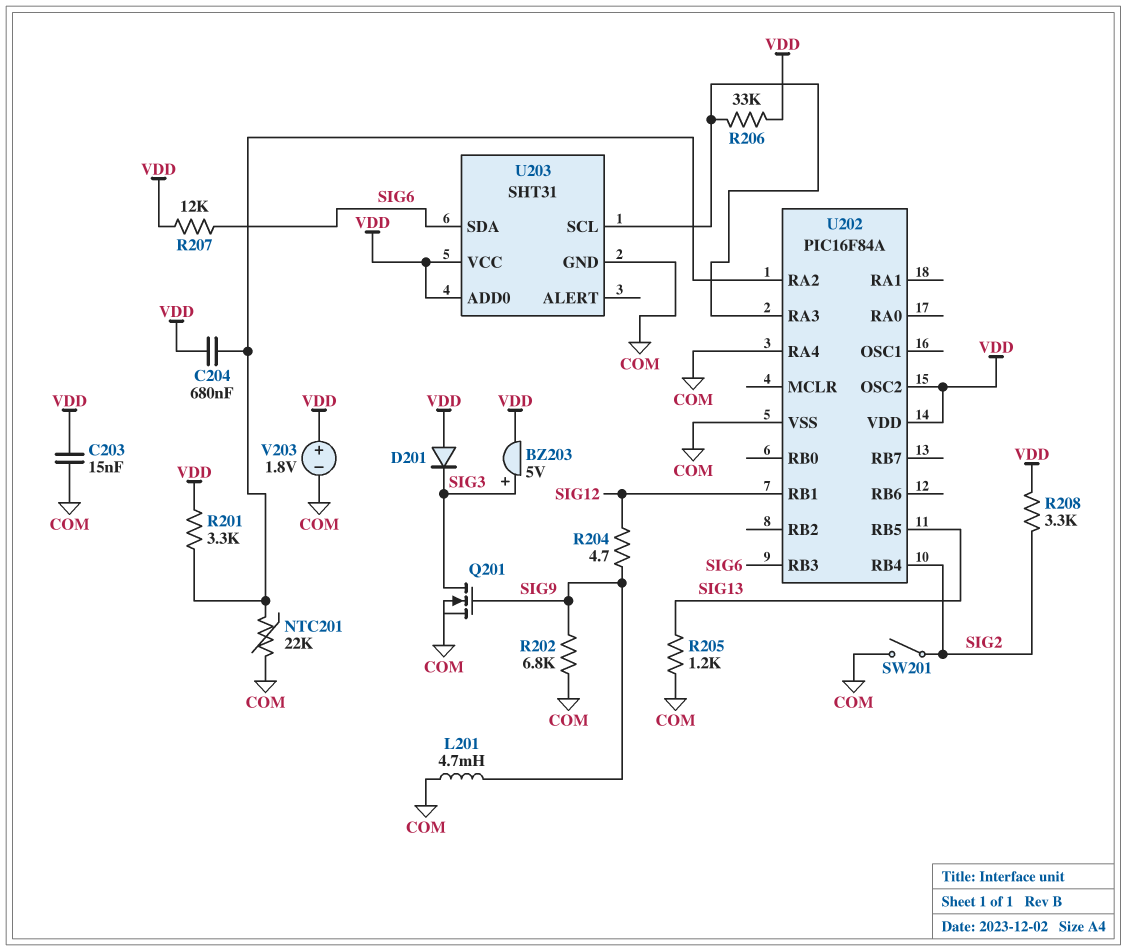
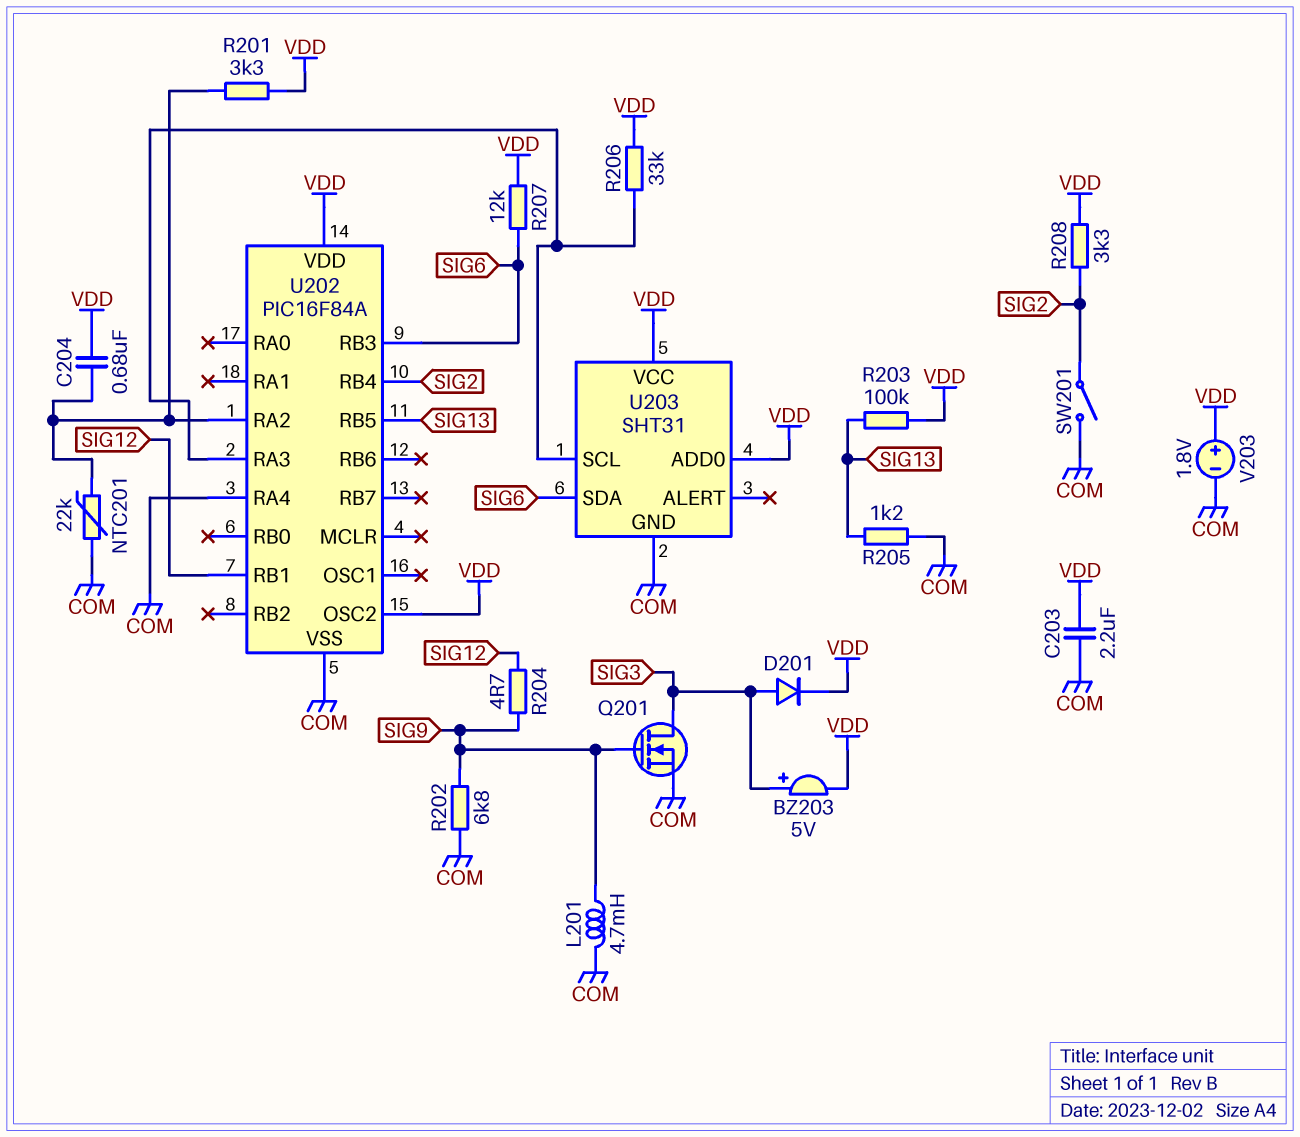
C203: 15nF (COM, VDD) -> 2.2uF (COM, VDD)
D201: diode (A VDD, K SIG3) -> diode (A SIG3, K VDD)
R203: none -> 100k (SIG13, VDD)

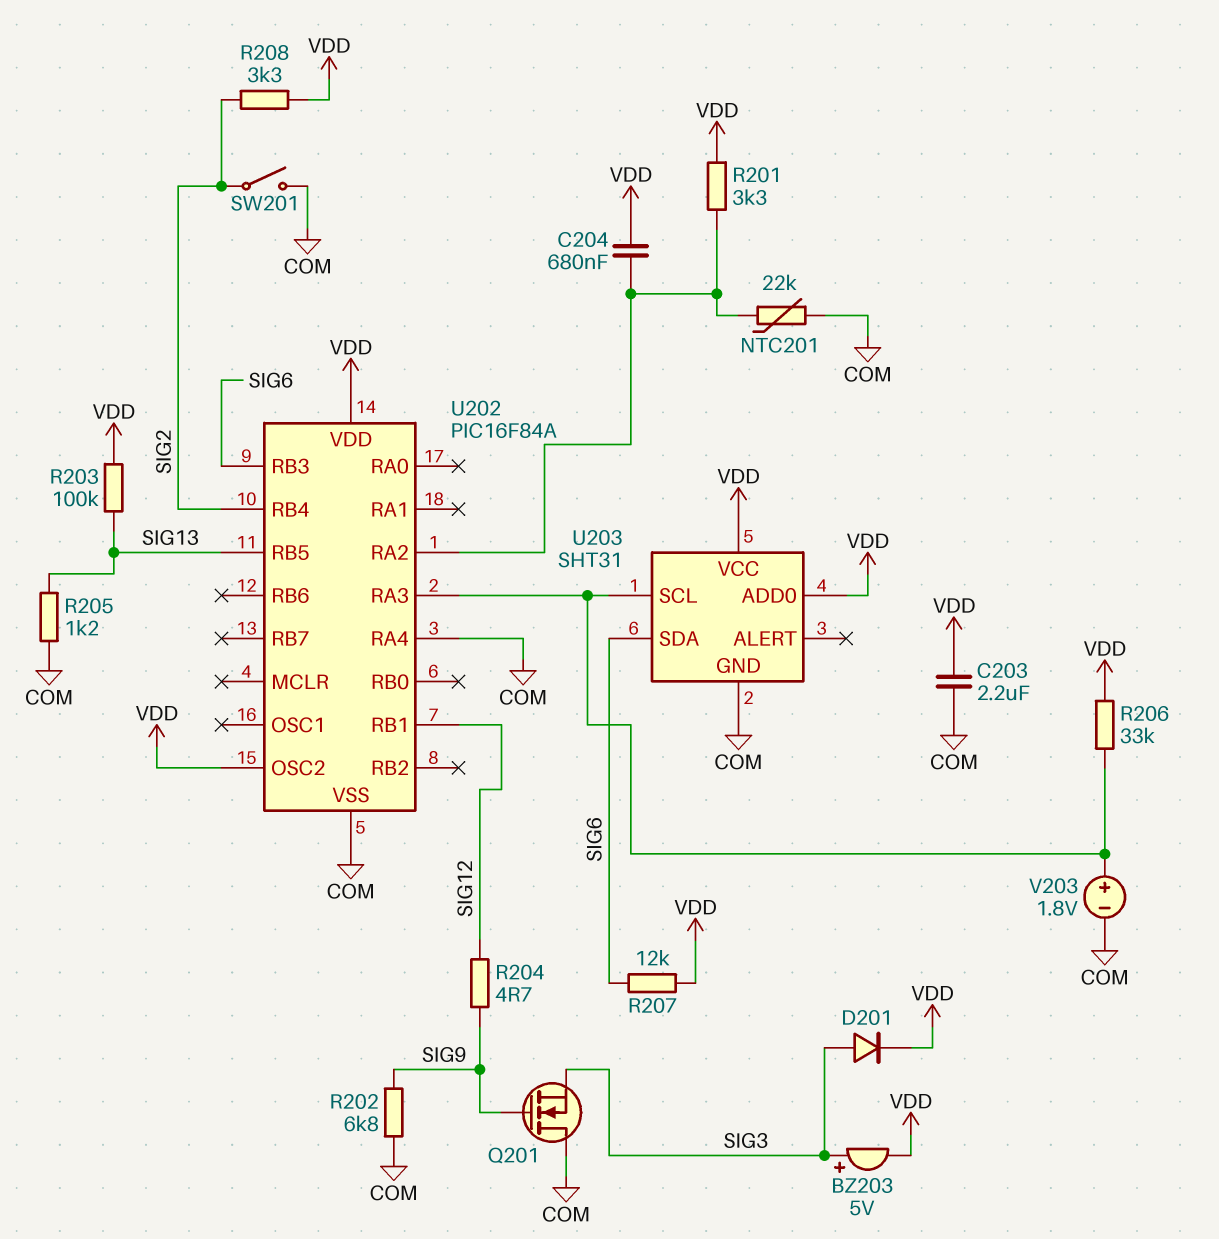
L201: 4.7mH (COM, SIG9) -> none
Q201: NMOS (G SIG9, D SIG3, S COM) -> NMOS (G SIG9, D COM, S SIG3)
V203: 1.8V (plus VDD, minus COM) -> 1.8V (plus U202/RA3, minus COM)

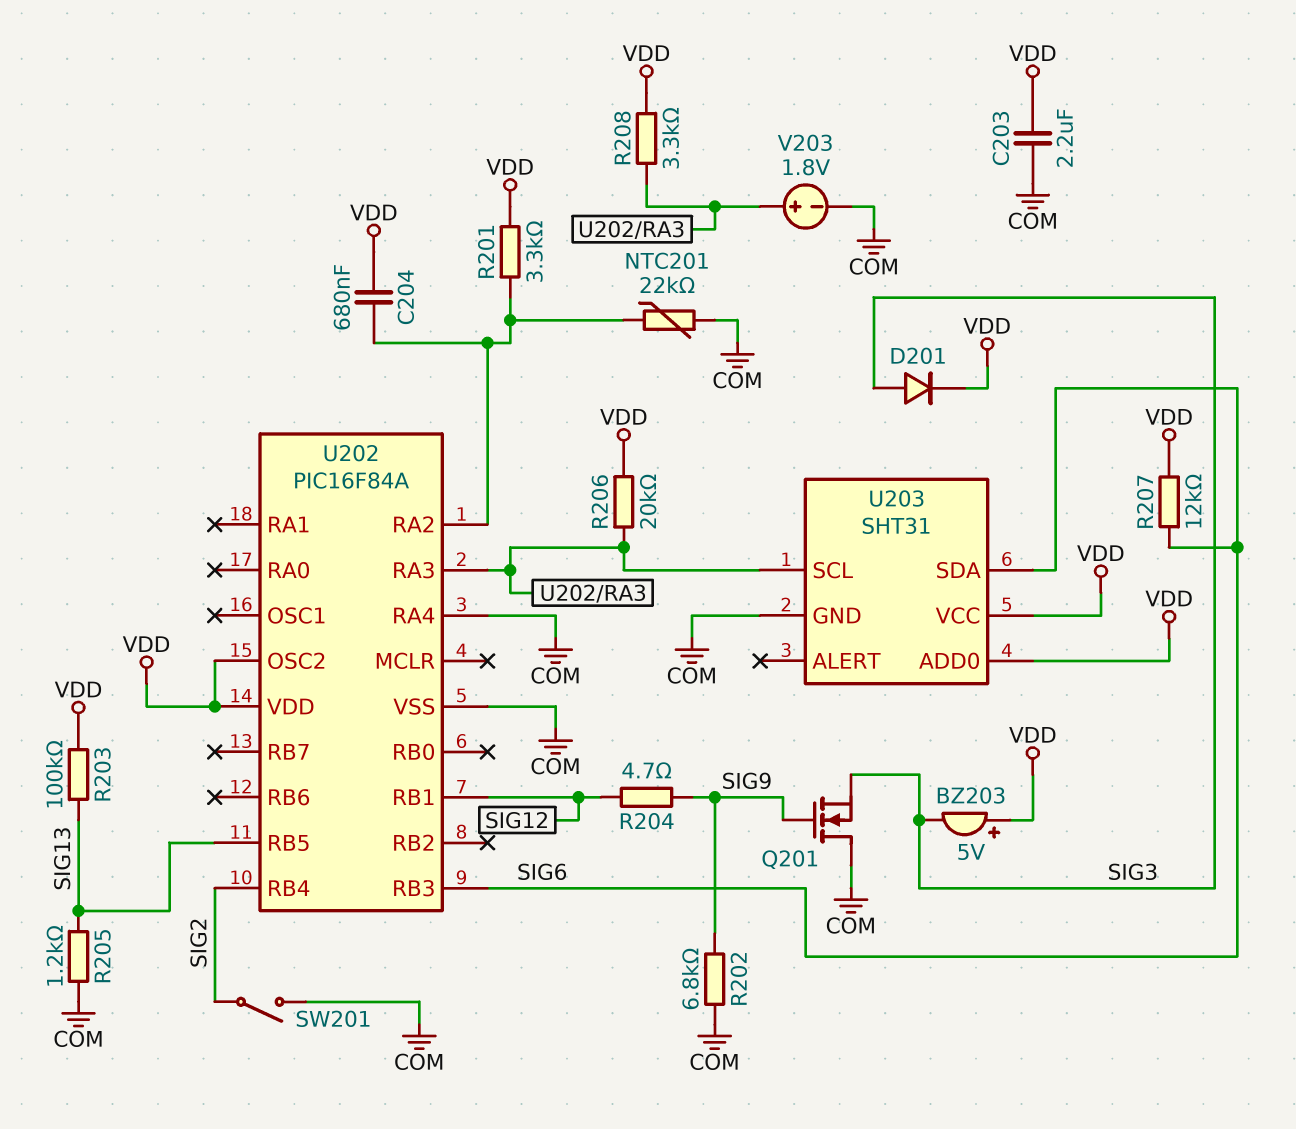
BZ203: buzzer 5V (plus SIG3, minus VDD) -> buzzer 5V (plus VDD, minus SIG3)
R206: 33k (U202/RA3, VDD) -> 20k (U202/RA3, VDD)
R208: 3.3k (SIG2, VDD) -> 3.3k (U202/RA3, VDD)

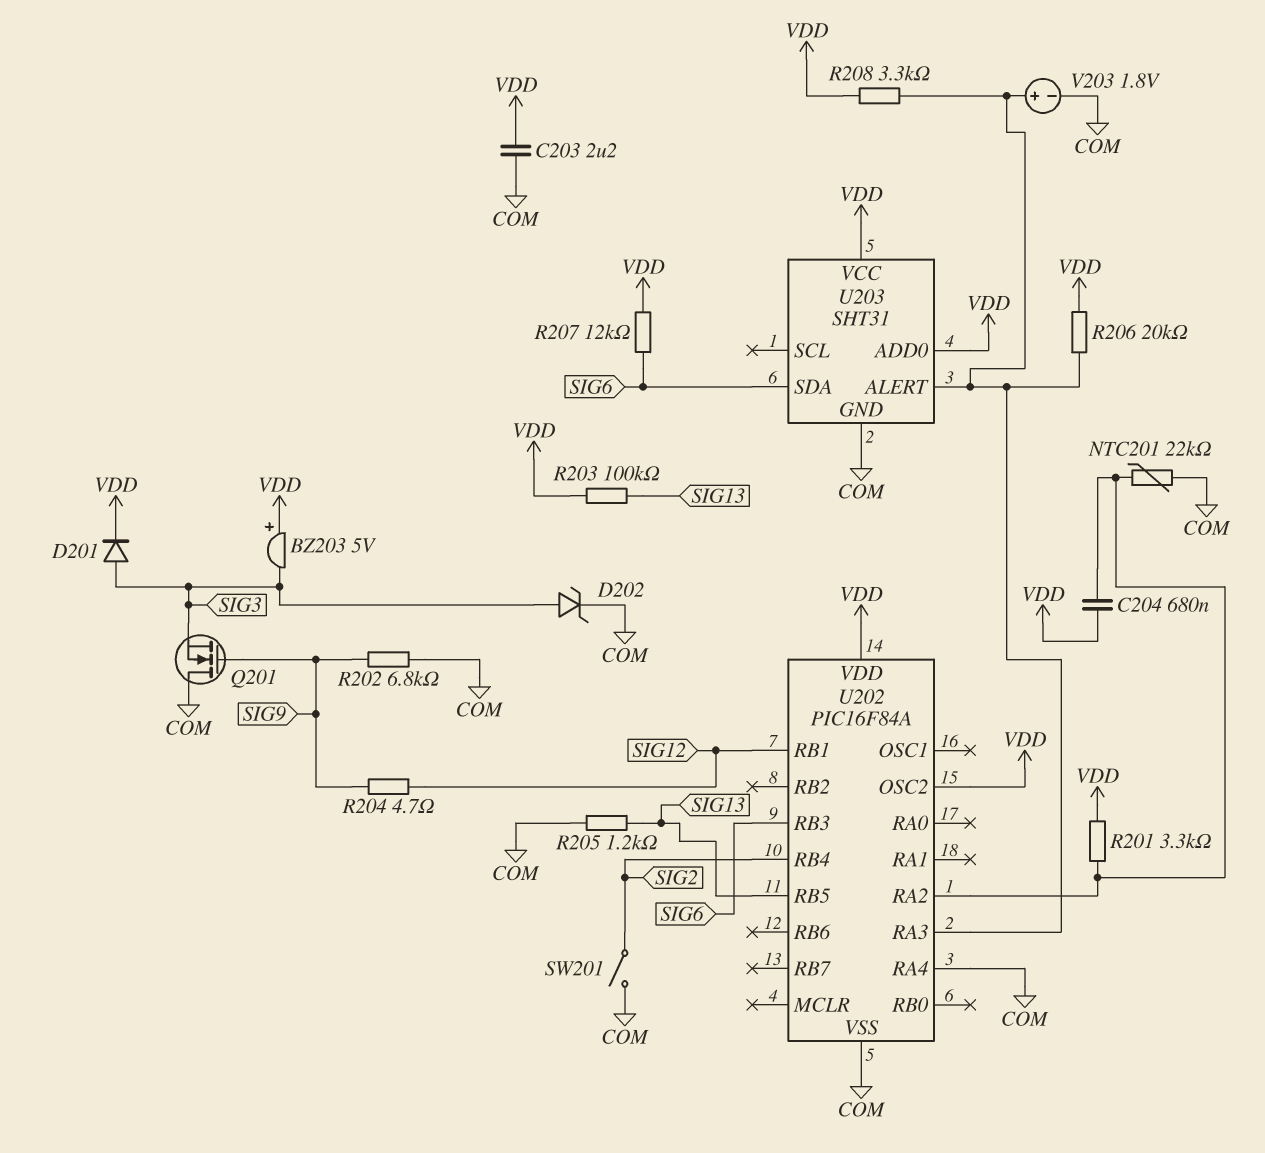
D202: none -> zener (A SIG3, K COM)
U203 pin ALERT: none -> U202/RA3
U203 pin SCL: U202/RA3 -> none

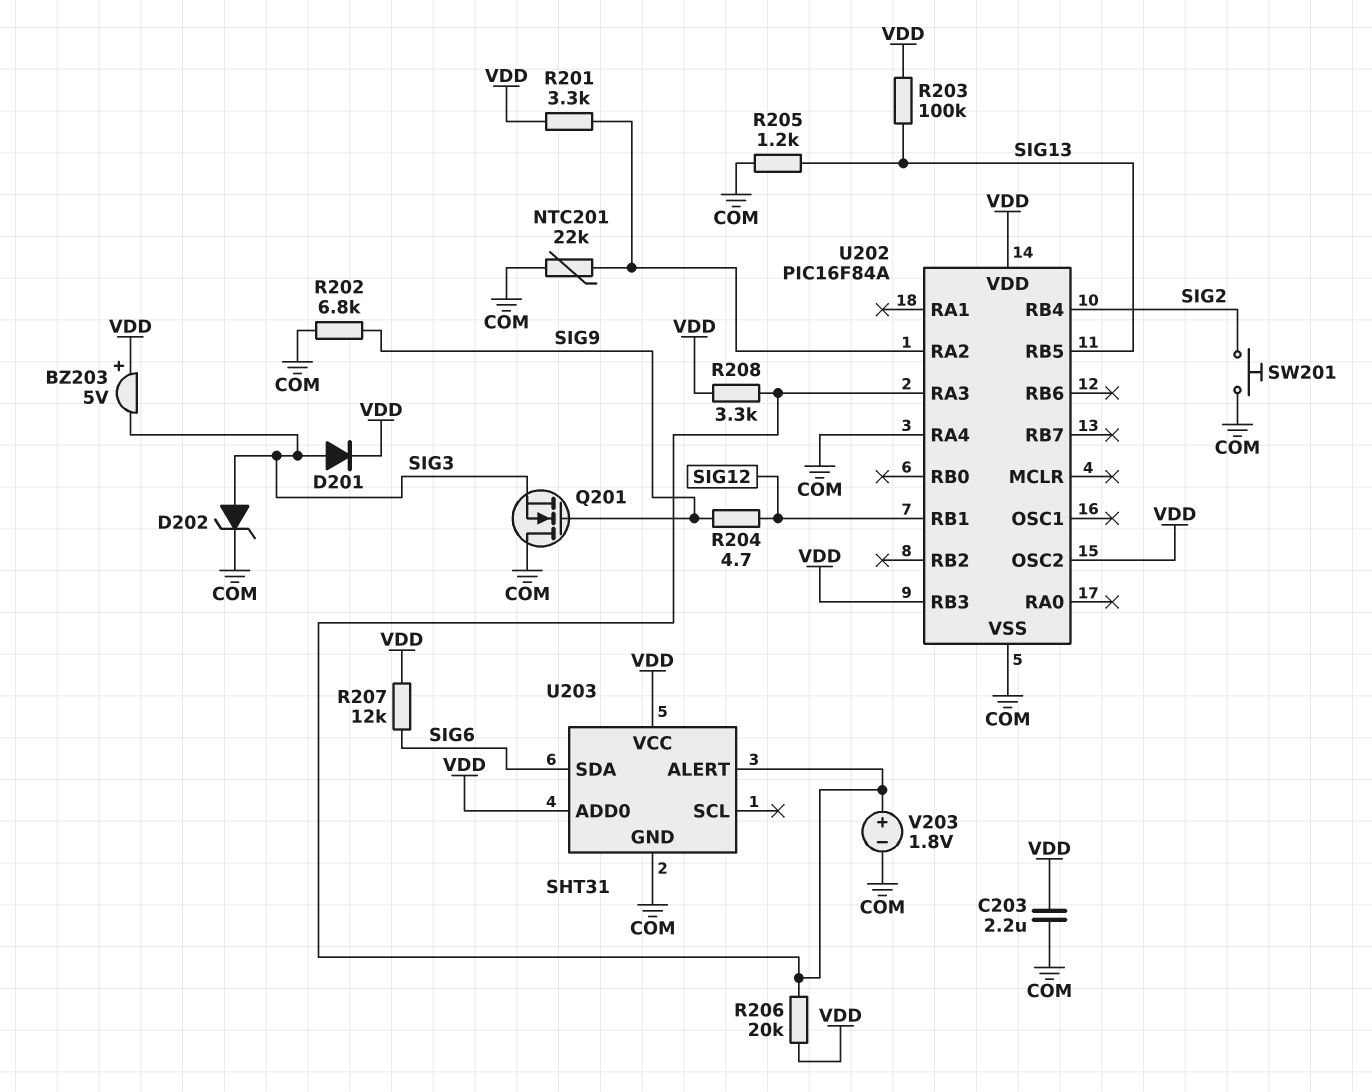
C204: 680nF (U202/RA2, VDD) -> none
SW201: switch (COM, SIG2) -> button (COM, SIG2)
U202 pin RB3: SIG6 -> VDD

